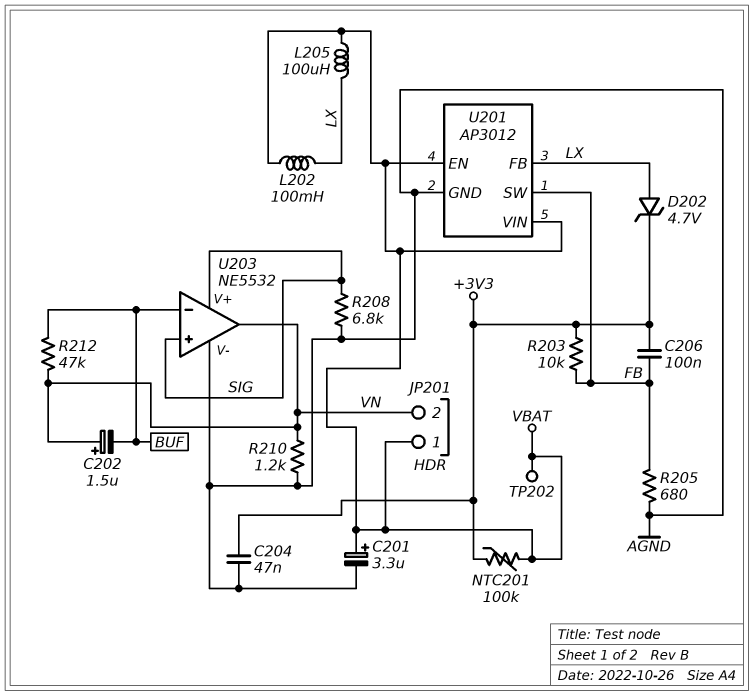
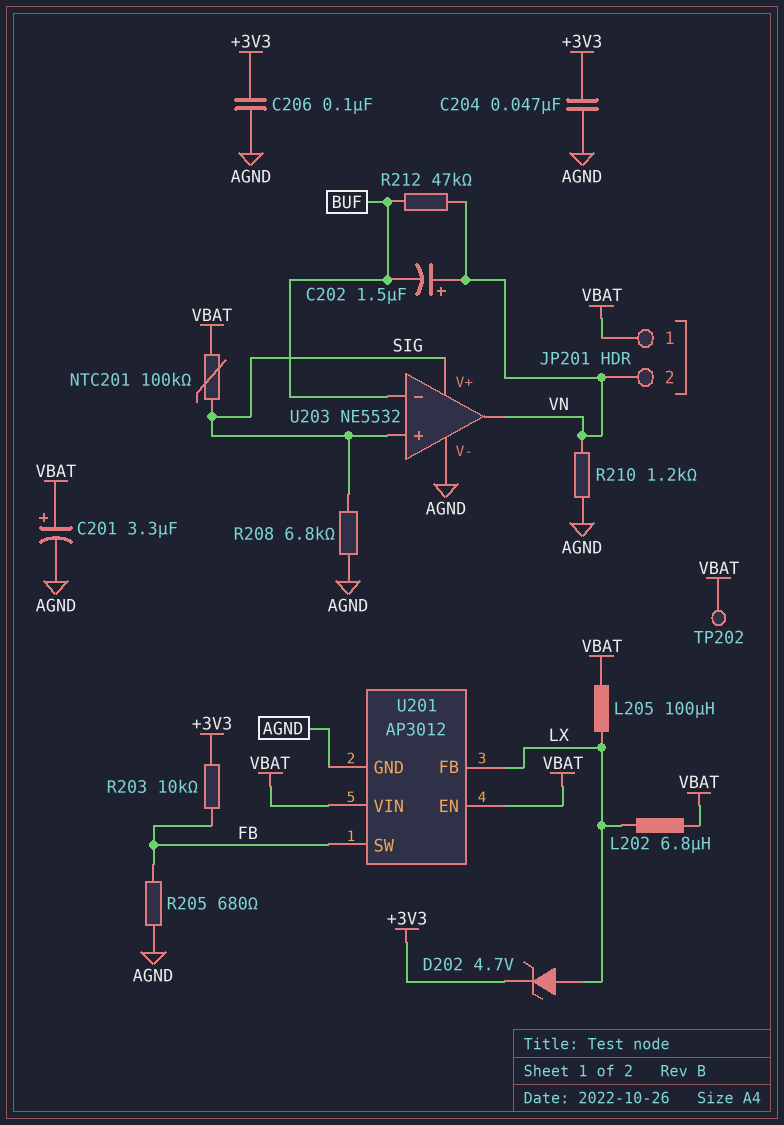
C206: 100nF (+3V3, FB) -> 100nF (+3V3, AGND)
L202: 100mH (LX, VBAT) -> 6.8uH (LX, VBAT)
NTC201: 100k (+3V3, VBAT) -> 100k (SIG, VBAT)

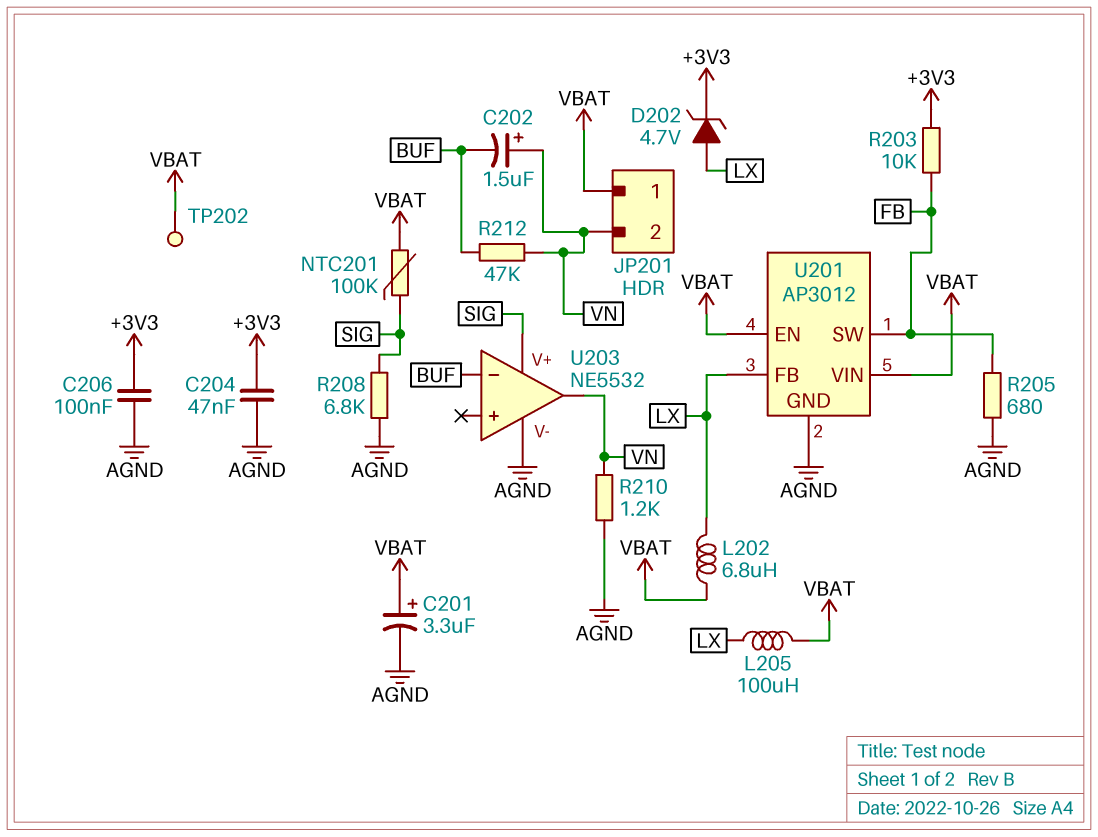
U203 pin in+: SIG -> none

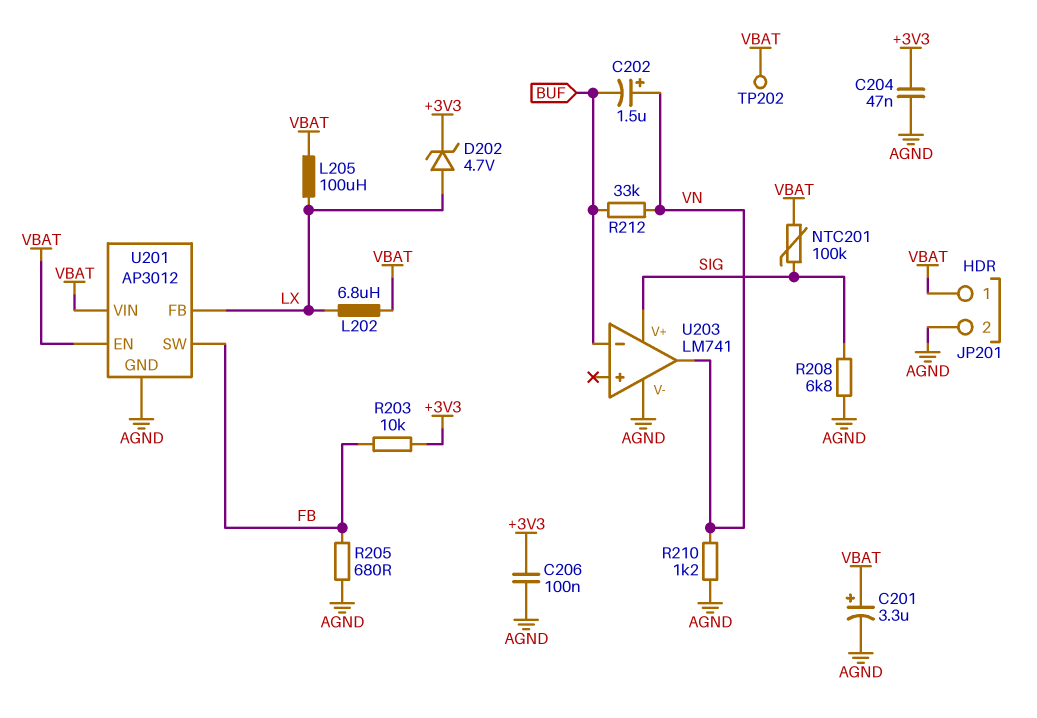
JP201 pin 2: VN -> AGND
R212: 47k (BUF, VN) -> 33k (BUF, VN)
U203: NE5532 -> LM741

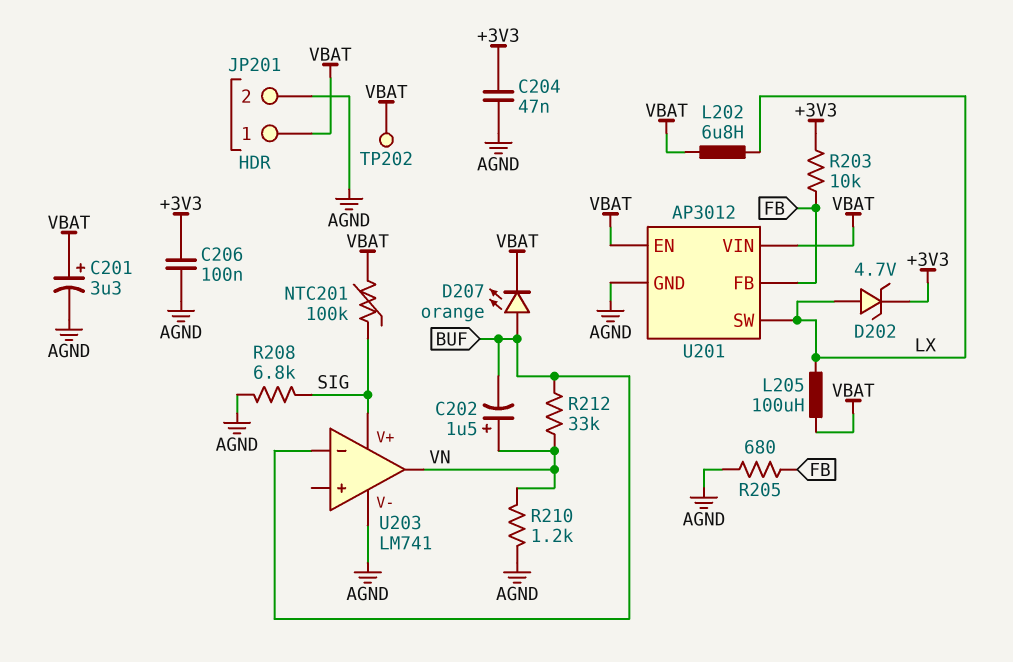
D207: none -> LED orange (A BUF, K VBAT)
U201 pin FB: LX -> FB
U201 pin SW: FB -> LX

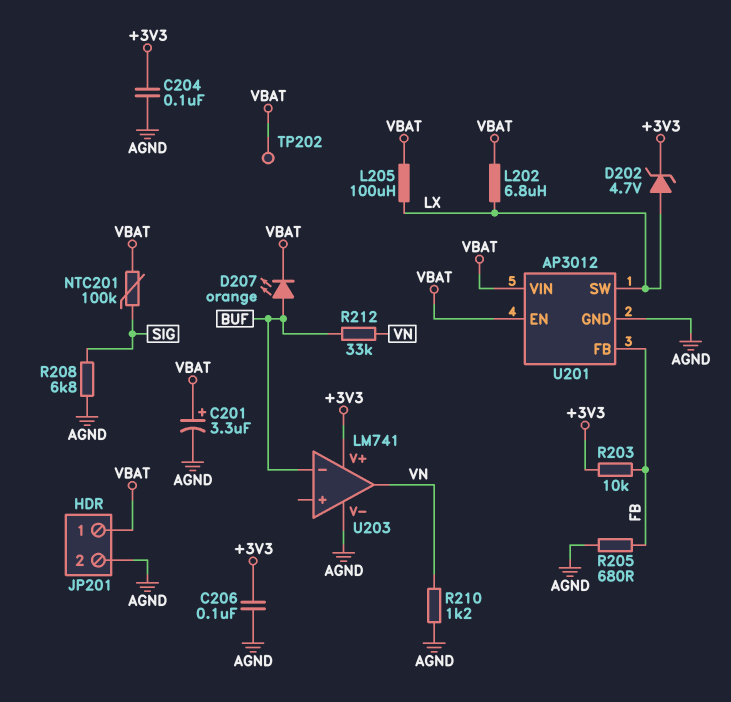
C202: 1.5uF (plus VN, minus BUF) -> none
C204: 47nF (+3V3, AGND) -> 100nF (+3V3, AGND)
U203 pin V+: SIG -> +3V3

